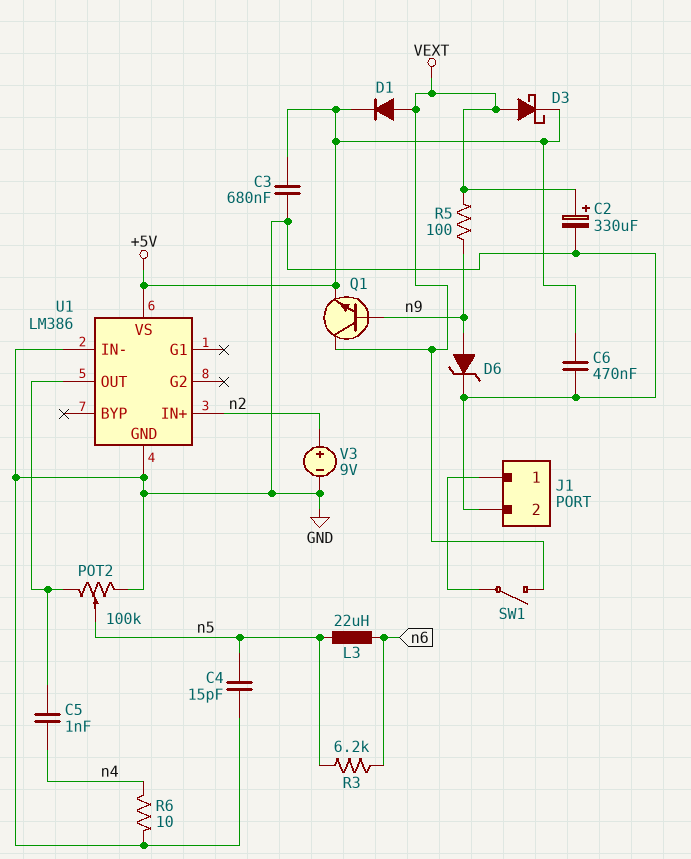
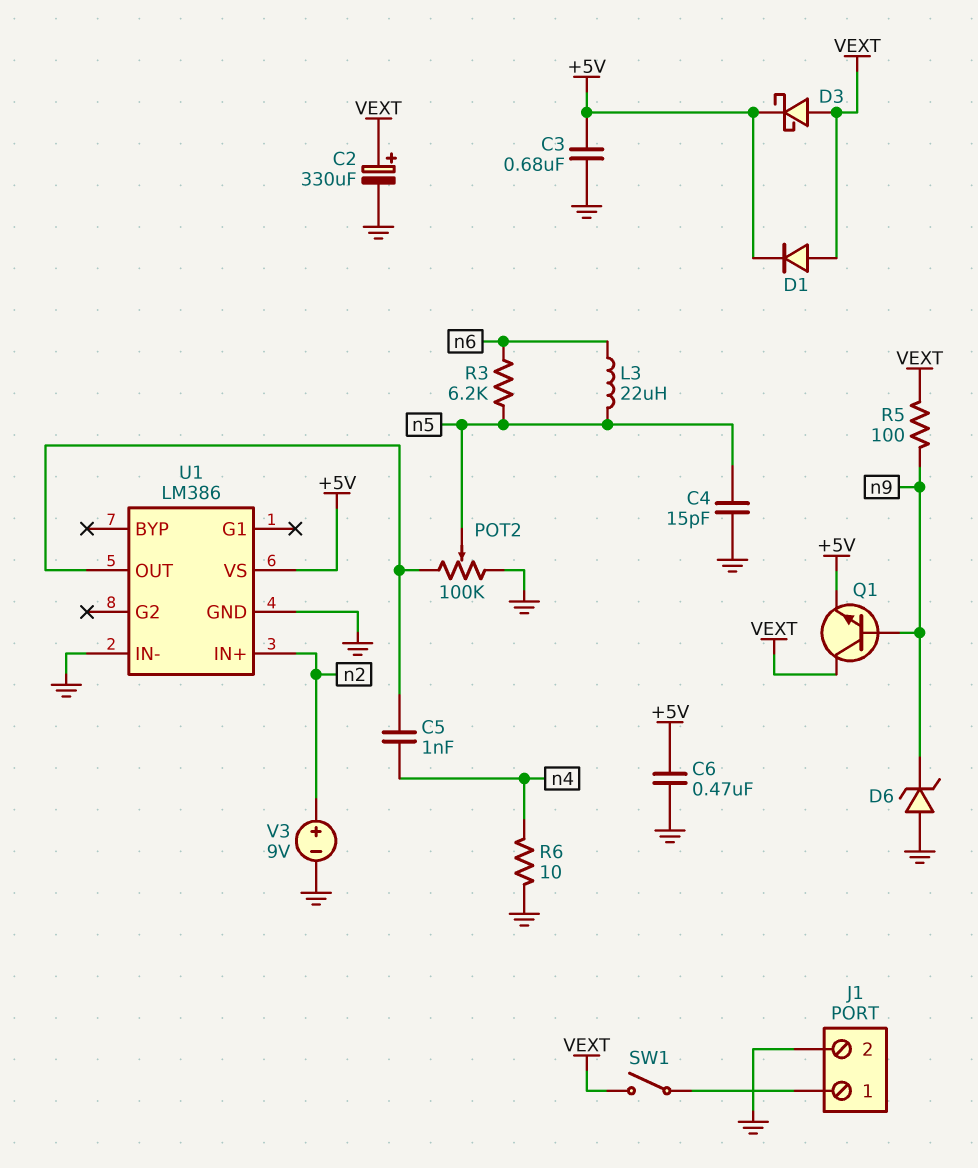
D6: zener (A n9, K GND) -> zener (A GND, K n9)

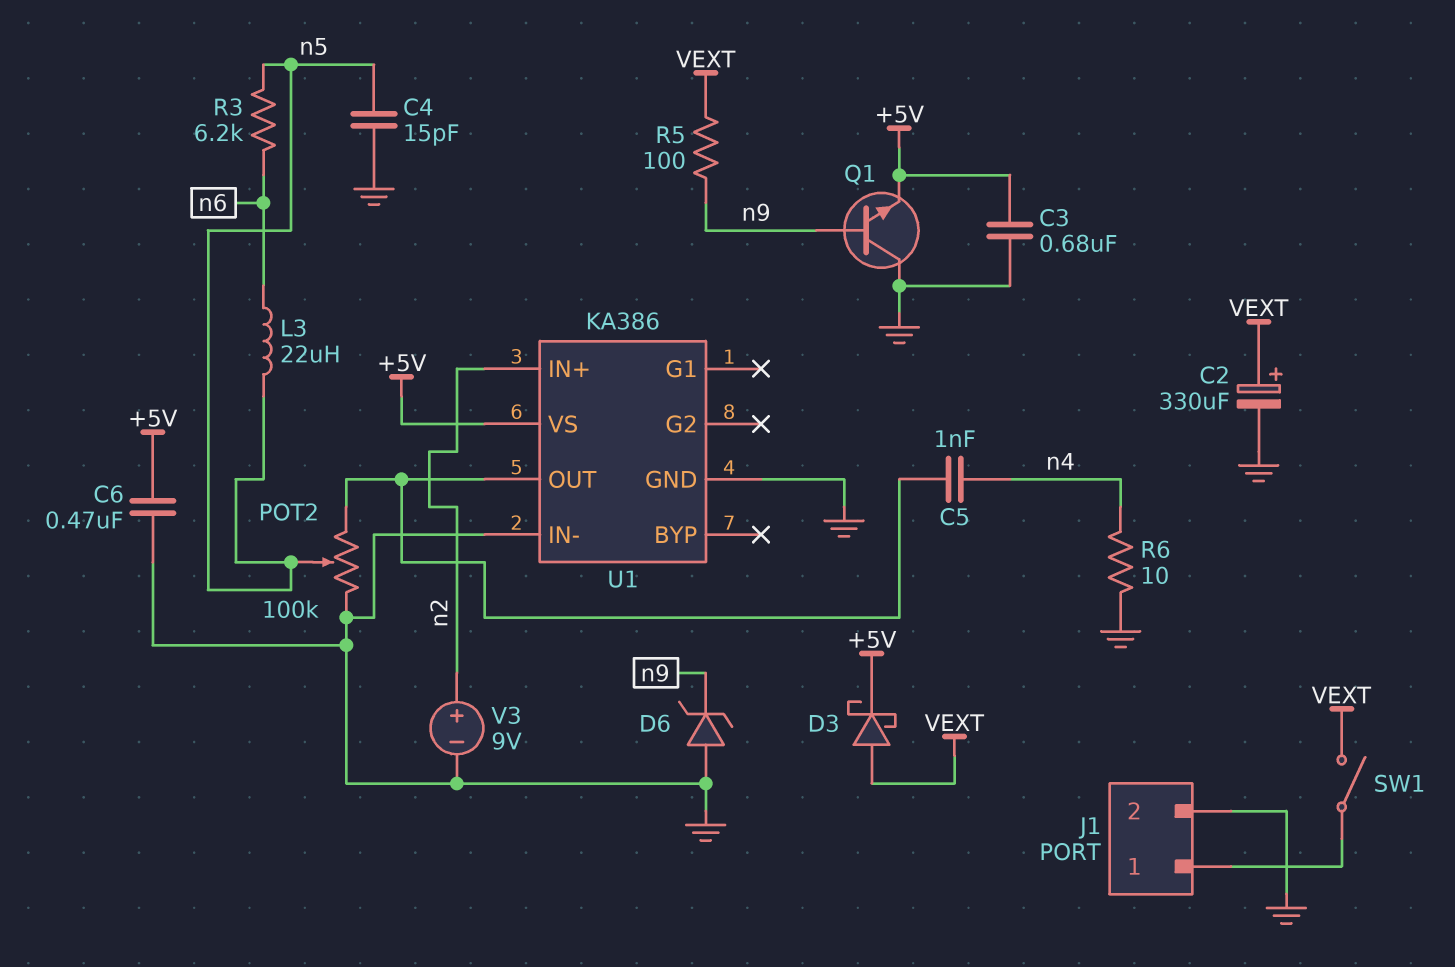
D1: diode (A VEXT, K +5V) -> none
Q1: NPN (B n9, C VEXT, E +5V) -> NPN (B n9, C GND, E +5V)
U1: LM386 -> KA386

